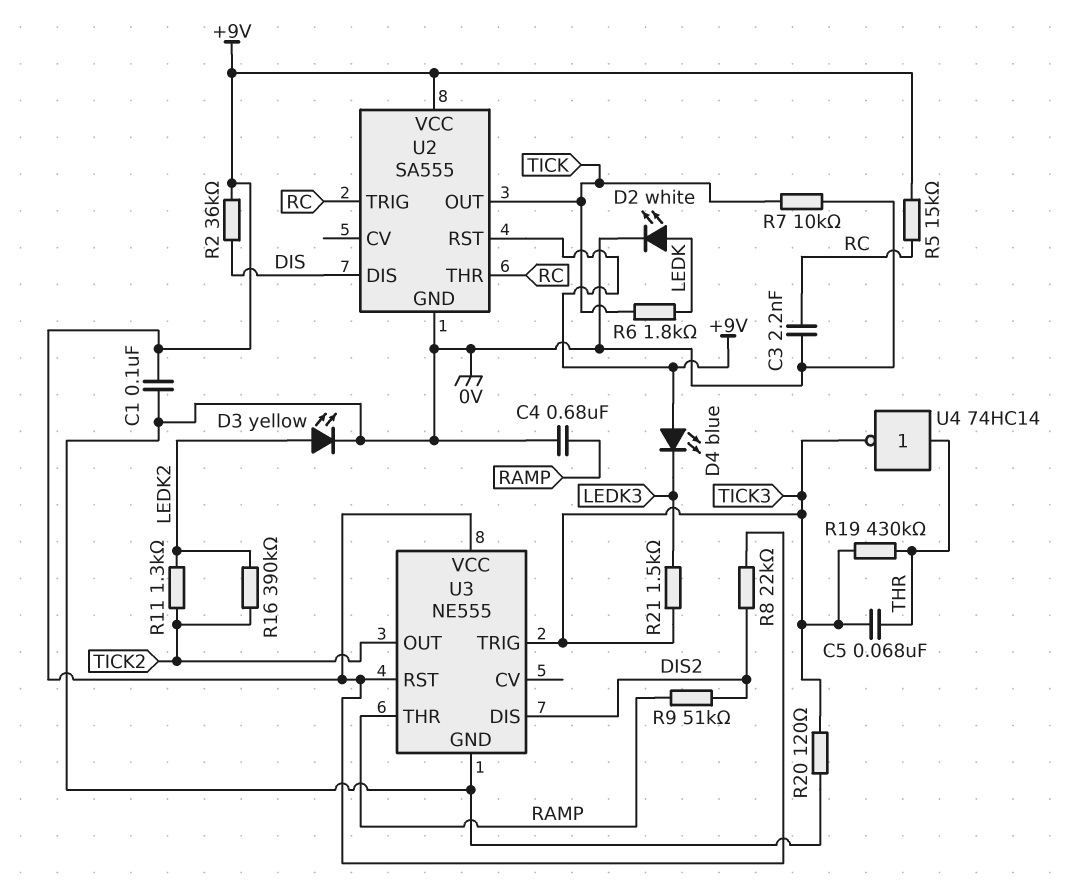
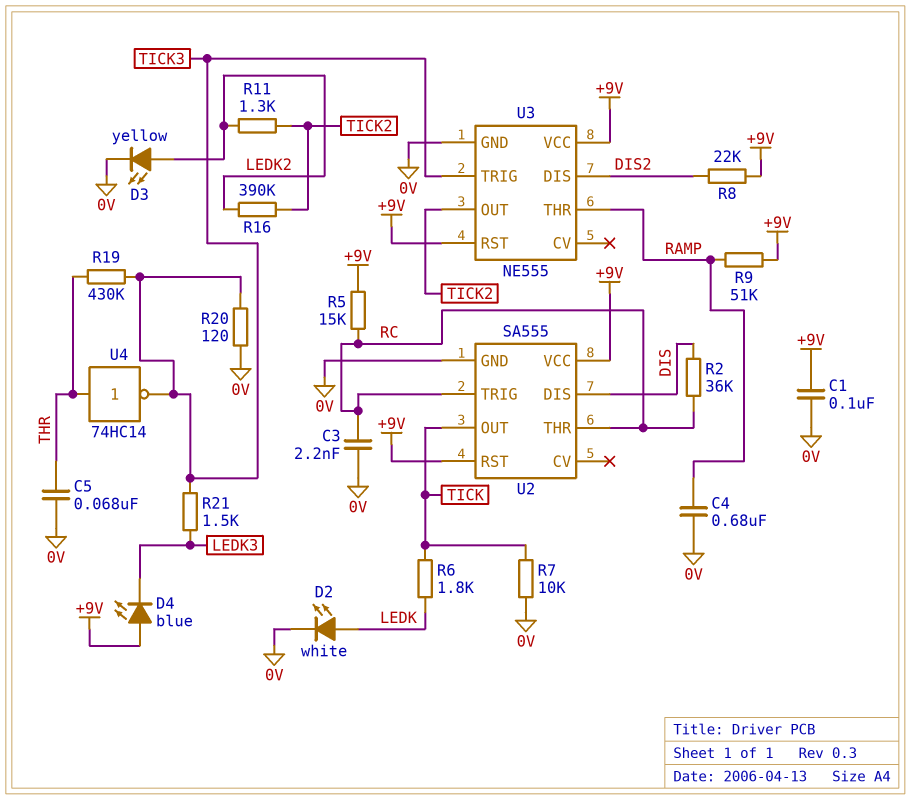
C5: 68nF (THR, TICK3) -> 68nF (0V, THR)
R2: 36k (+9V, DIS) -> 36k (DIS, RC)
R9: 51k (DIS2, RAMP) -> 51k (+9V, RAMP)

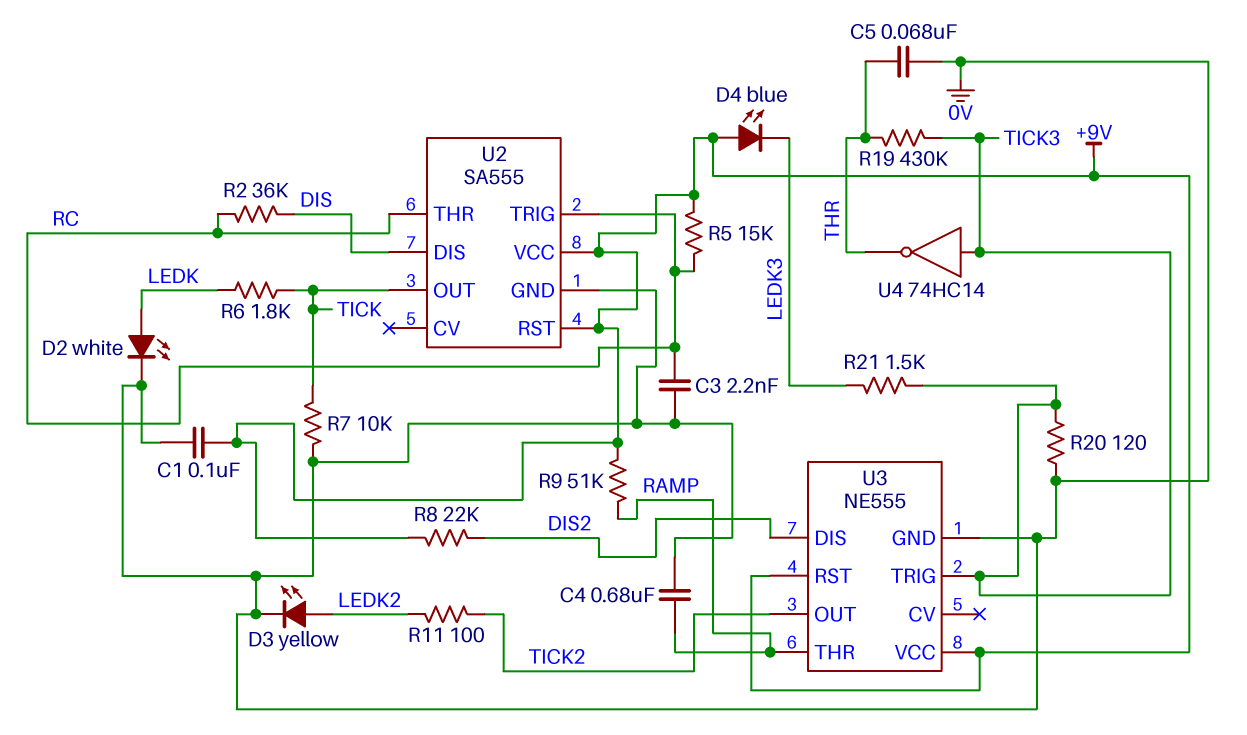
R11: 1.3k (LEDK2, TICK2) -> 100 (LEDK2, TICK2)
R16: 390k (LEDK2, TICK2) -> none
U4: NOT 74HC14 (in THR, out TICK3) -> NOT 74HC14 (in TICK3, out THR)

